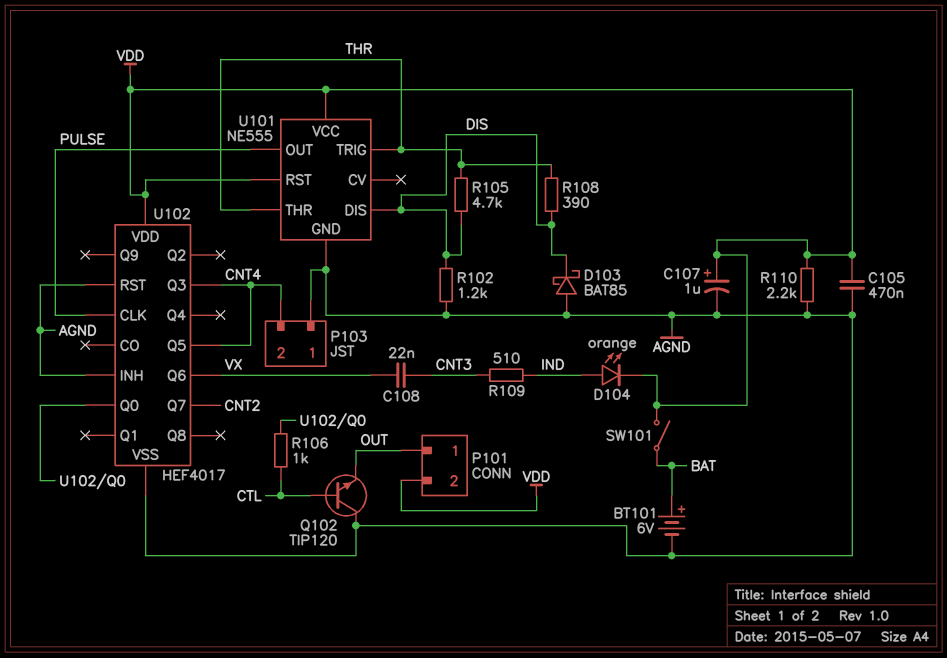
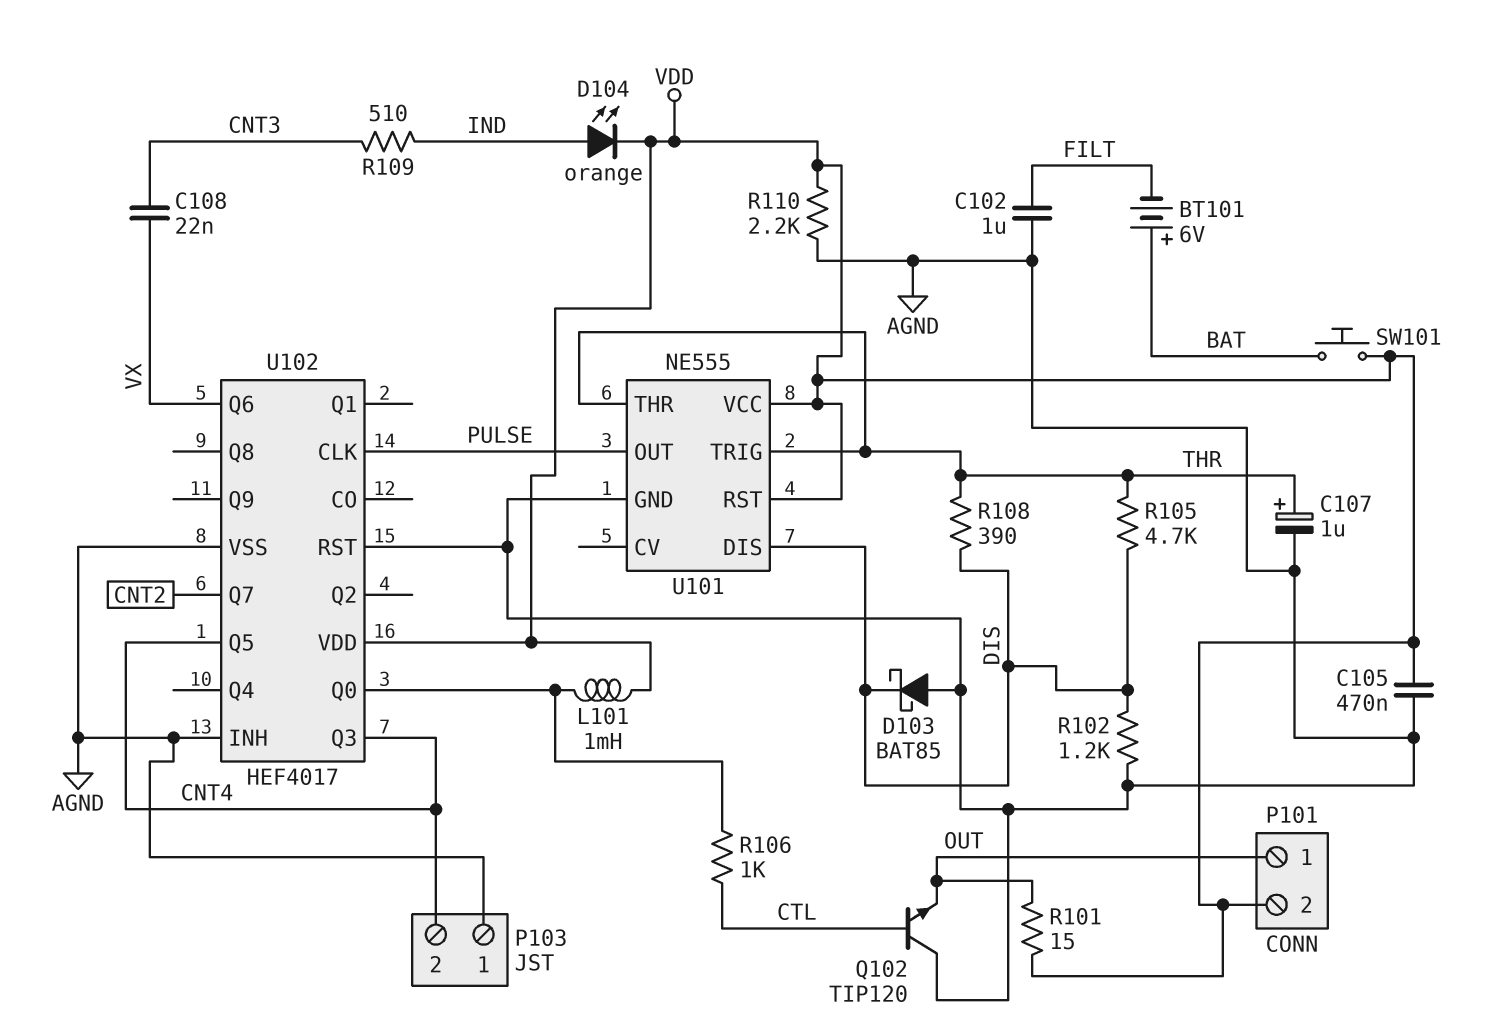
BT101: 6V (plus BAT, minus AGND) -> 6V (plus BAT, minus FILT)
C102: none -> 1uF (AGND, FILT)
C107: 1uF (plus VDD, minus AGND) -> 1uF (plus THR, minus AGND)
L101: none -> 1mH (U102/Q0, VDD)
R101: none -> 15 (OUT, VDD)
SW101: switch (BAT, VDD) -> button (BAT, VDD)

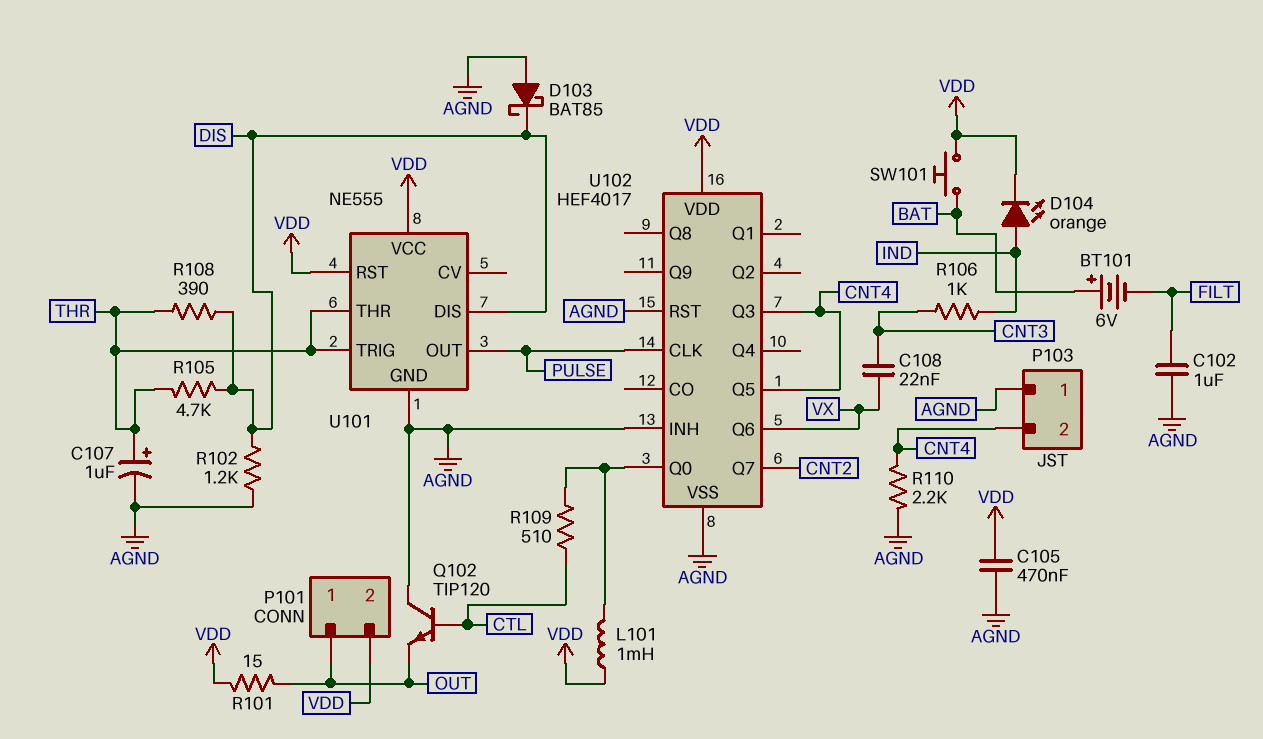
R106: 1k (CTL, U102/Q0) -> 1k (CNT3, IND)
R109: 510 (CNT3, IND) -> 510 (CTL, U102/Q0)
R110: 2.2k (AGND, VDD) -> 2.2k (AGND, CNT4)

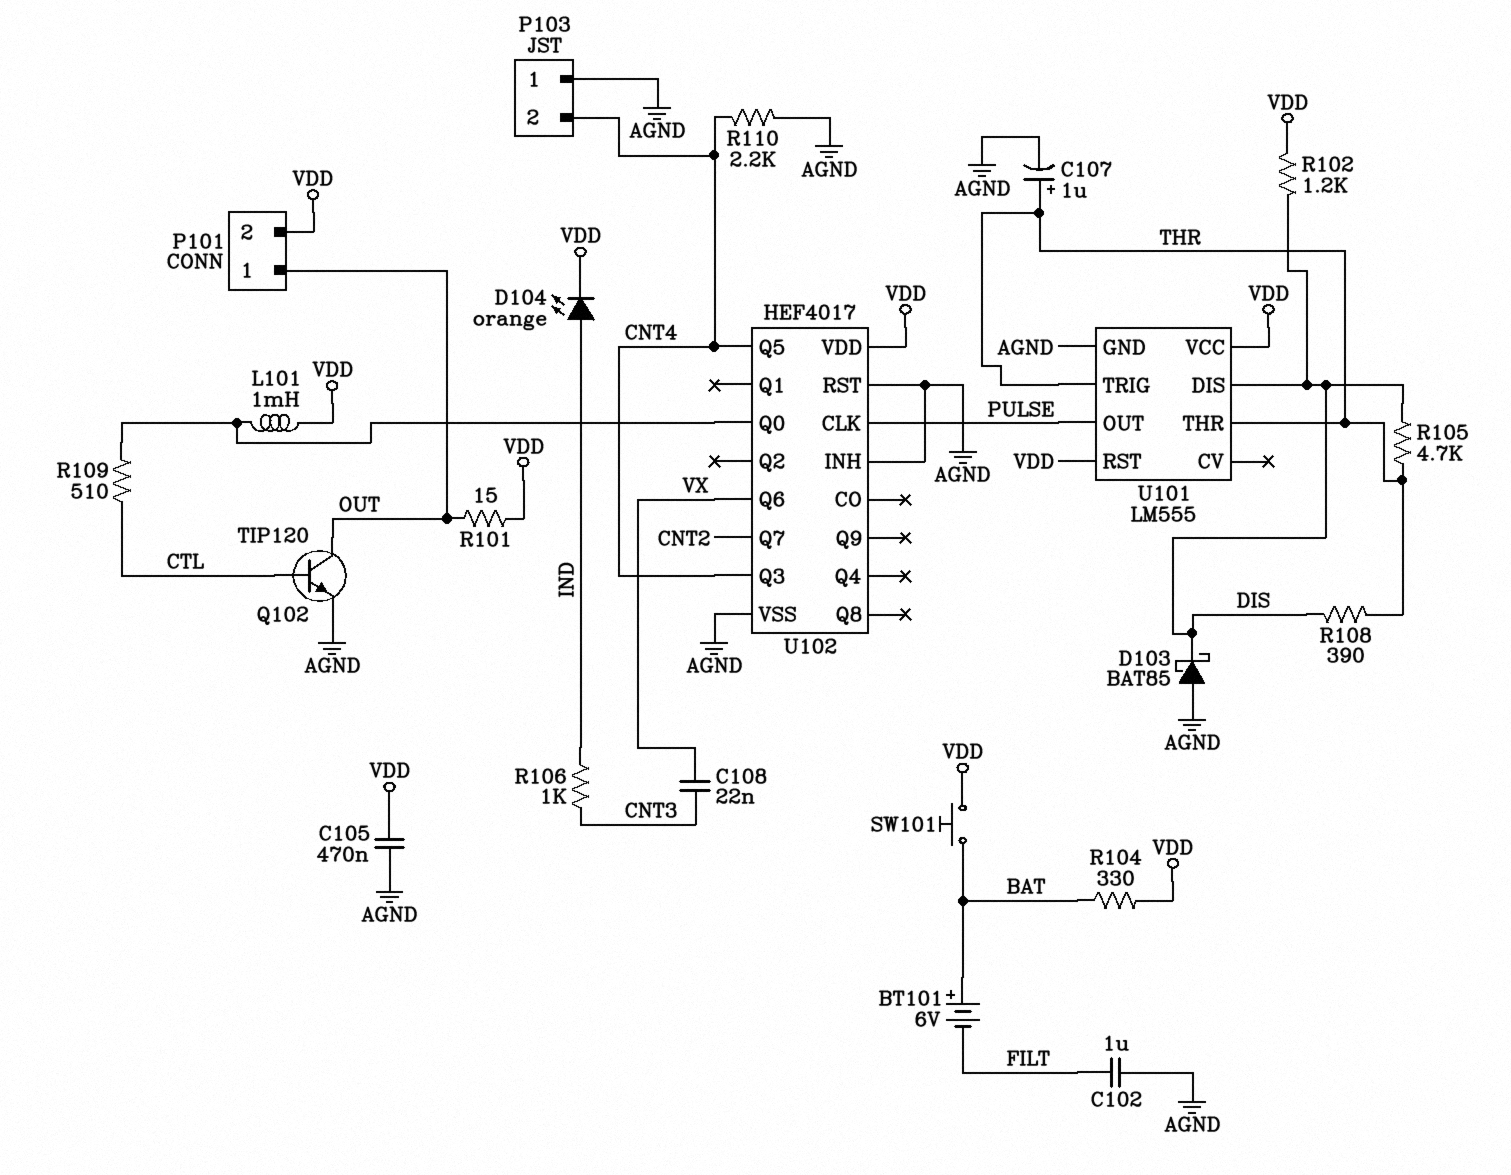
Q102: NPN TIP120 (B CTL, C AGND, E OUT) -> NPN TIP120 (B CTL, C OUT, E AGND)
R102: 1.2k (AGND, DIS) -> 1.2k (DIS, VDD)
R104: none -> 330 (BAT, VDD)
U101: NE555 -> LM555

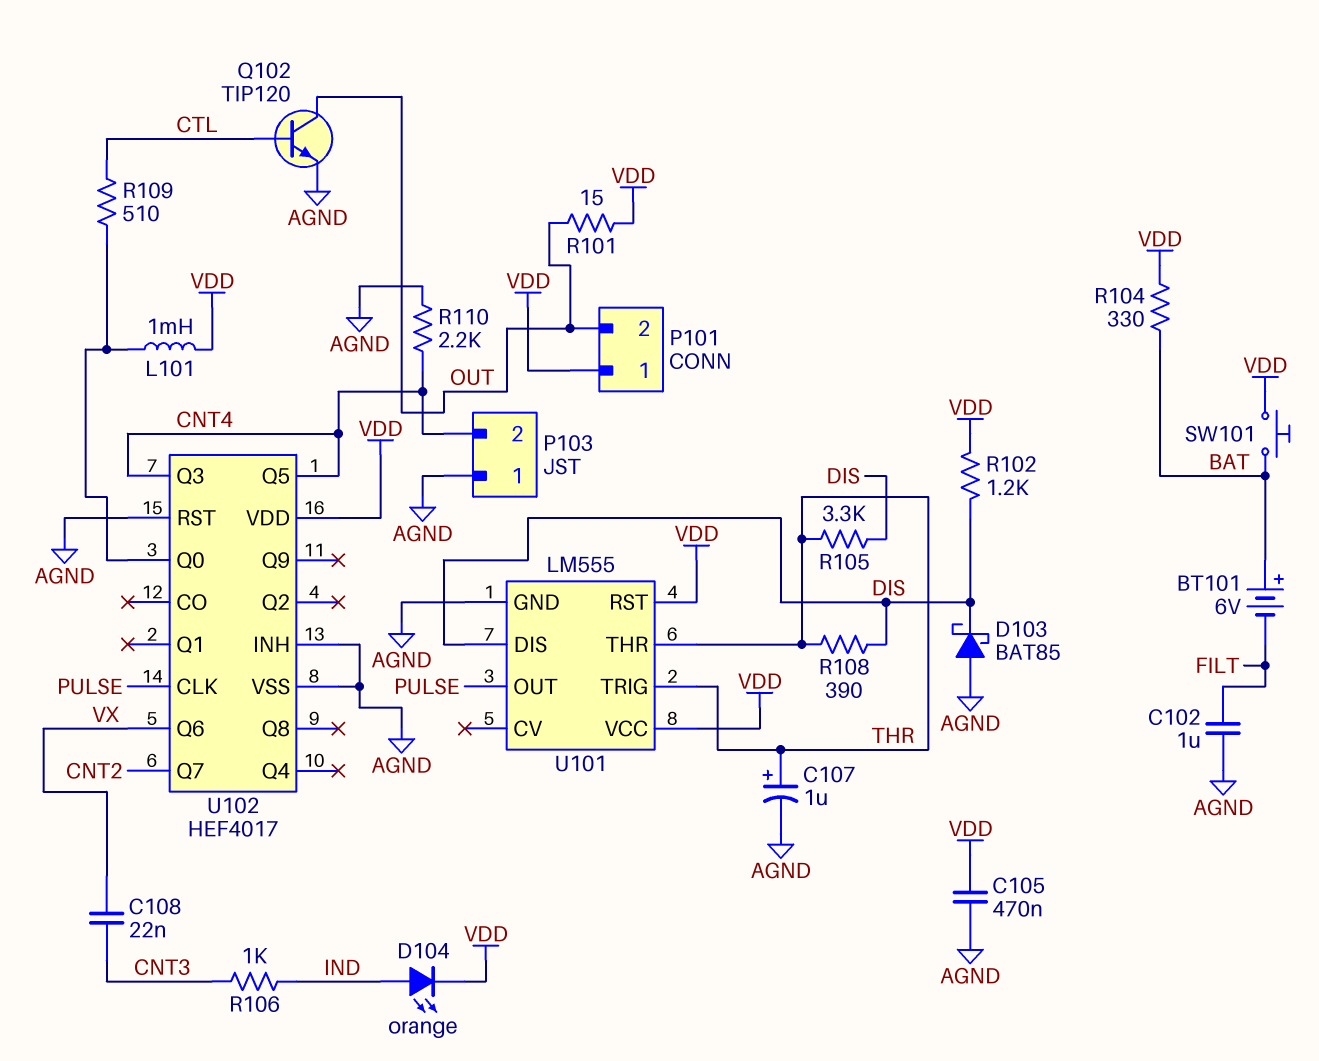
P101 pin 1: OUT -> VDD
P101 pin 2: VDD -> OUT
R105: 4.7k (DIS, THR) -> 3.3k (DIS, THR)

